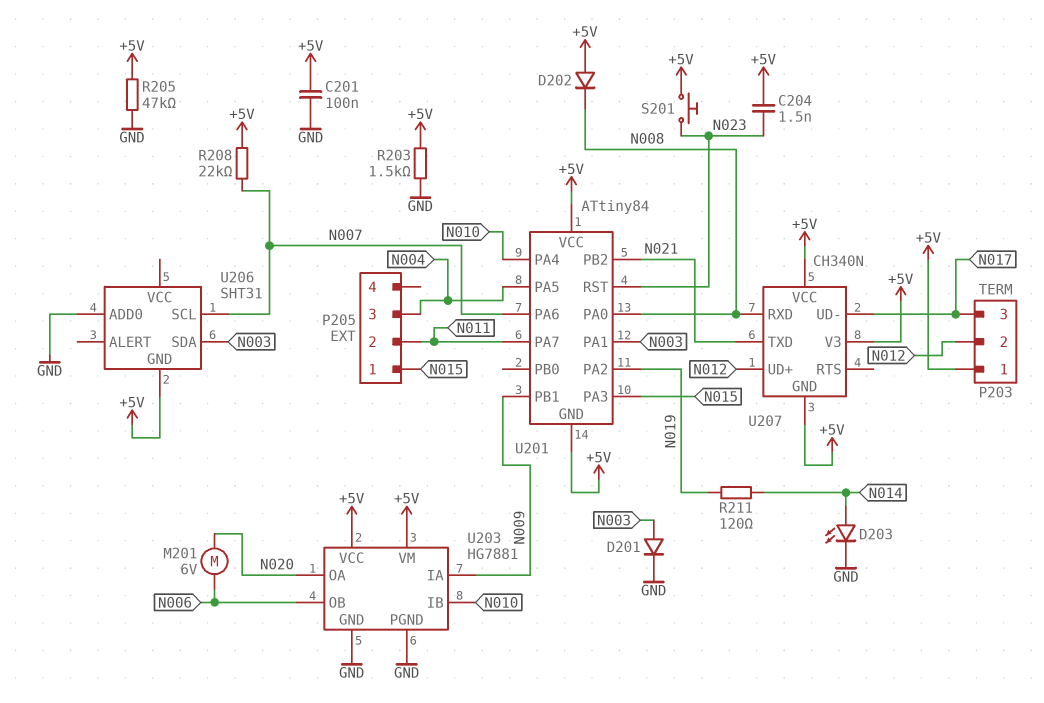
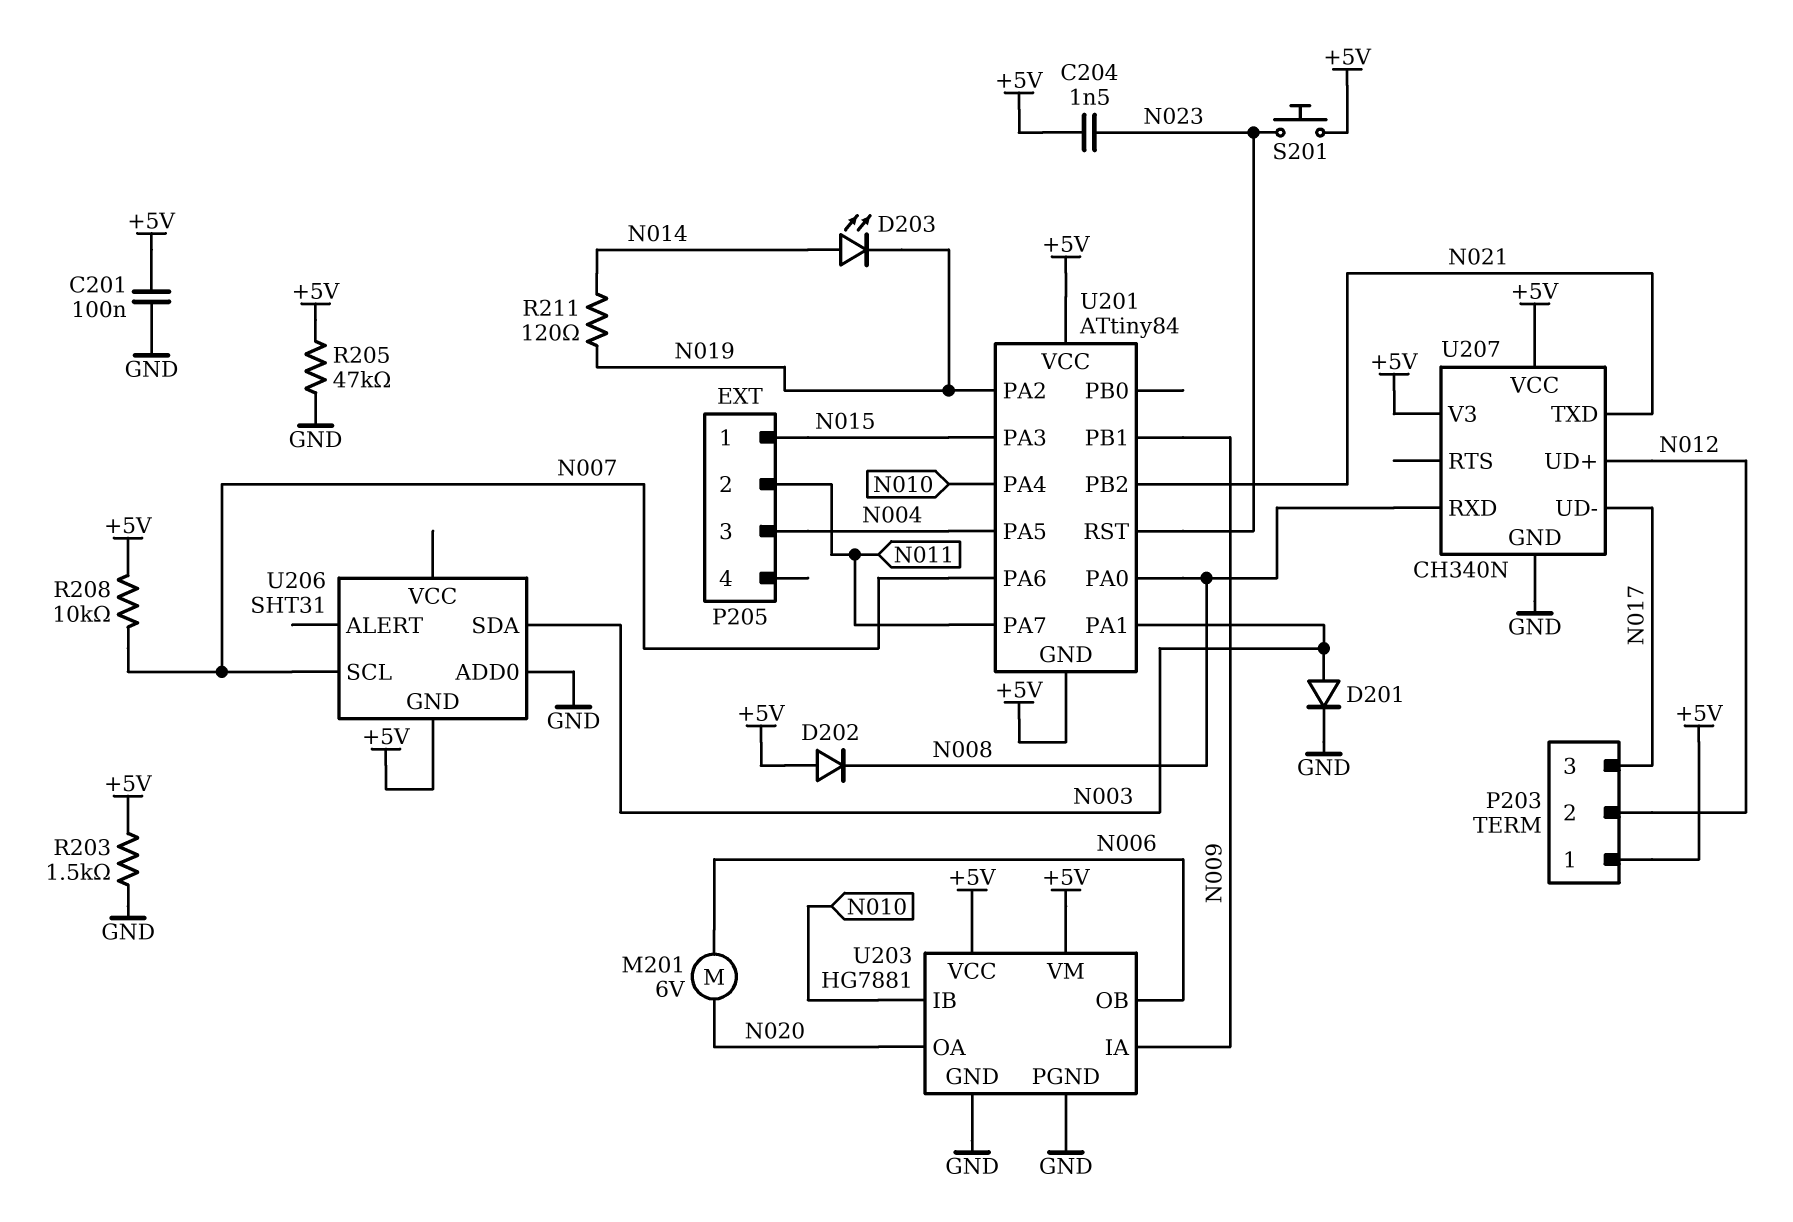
D203: LED (A N014, K GND) -> LED (A N014, K N019)
R208: 22k (+5V, N007) -> 10k (+5V, N007)
U207 pin GND: +5V -> GND

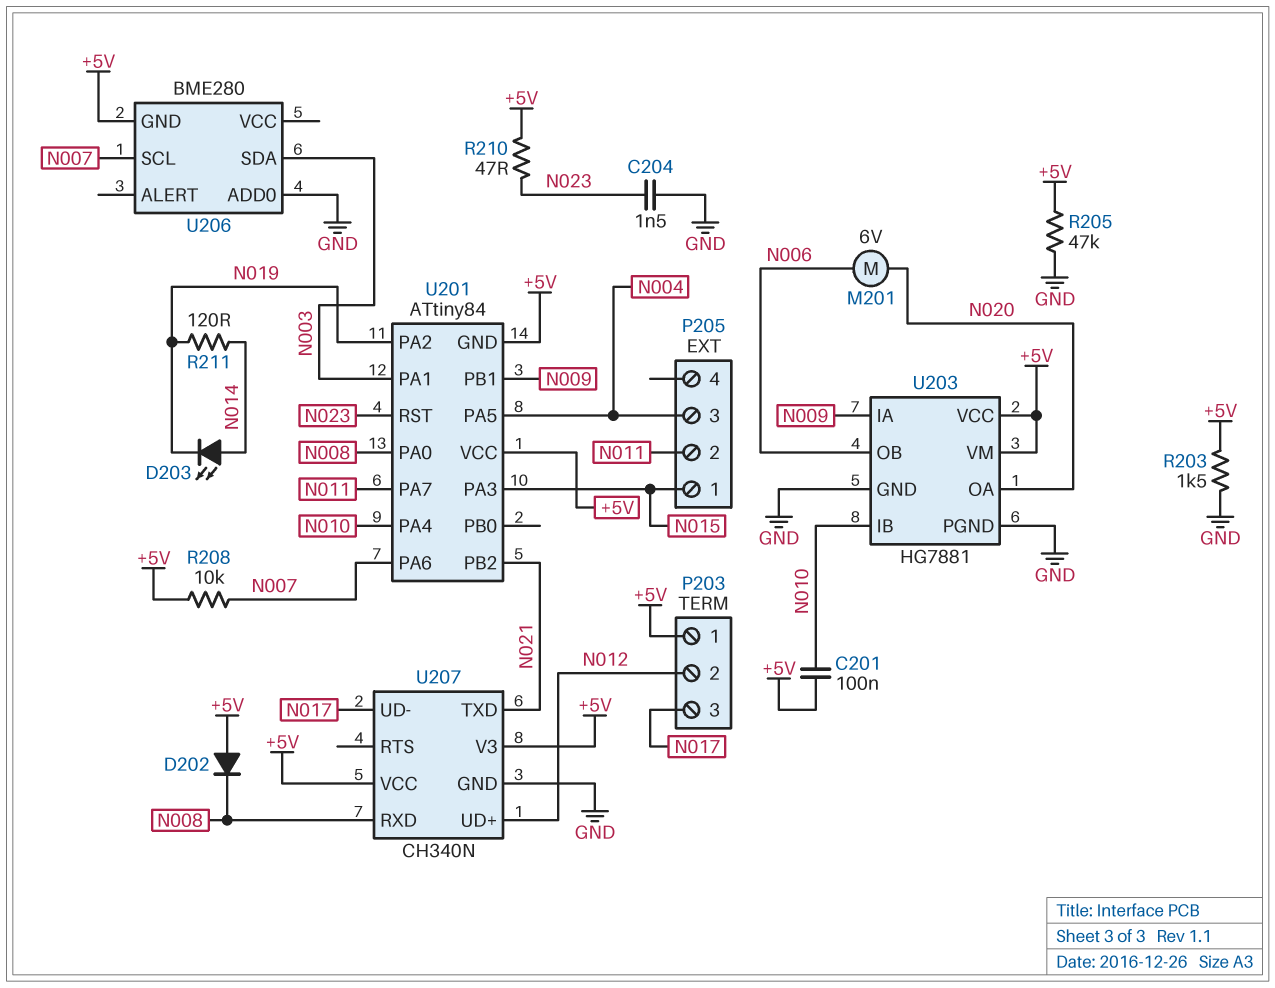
C201: 100nF (+5V, GND) -> 100nF (+5V, N010)
C204: 1.5nF (+5V, N023) -> 1.5nF (GND, N023)
D201: diode (A N003, K GND) -> none
R210: none -> 47 (+5V, N023)
S201: button (+5V, N023) -> none
U206: SHT31 -> BME280

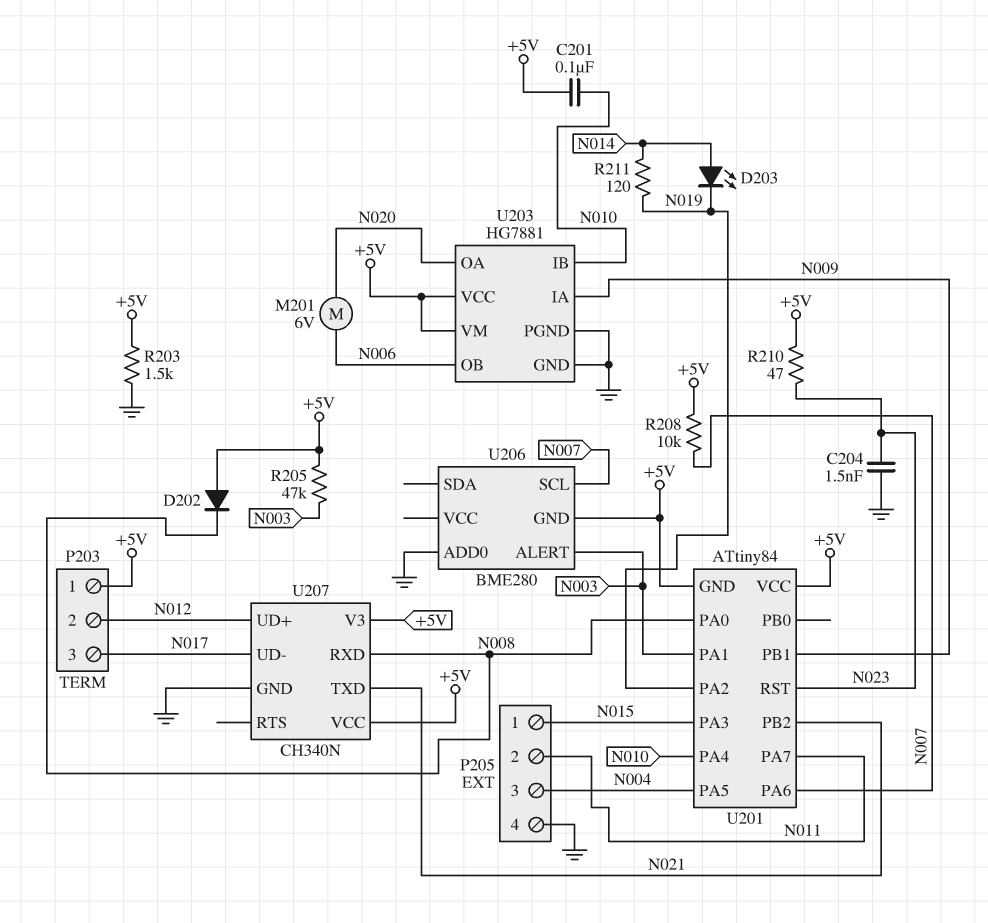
P205 pin 4: none -> GND
R205: 47k (+5V, GND) -> 47k (+5V, N003)
U206 pin ALERT: none -> N003
U206 pin SDA: N003 -> none

